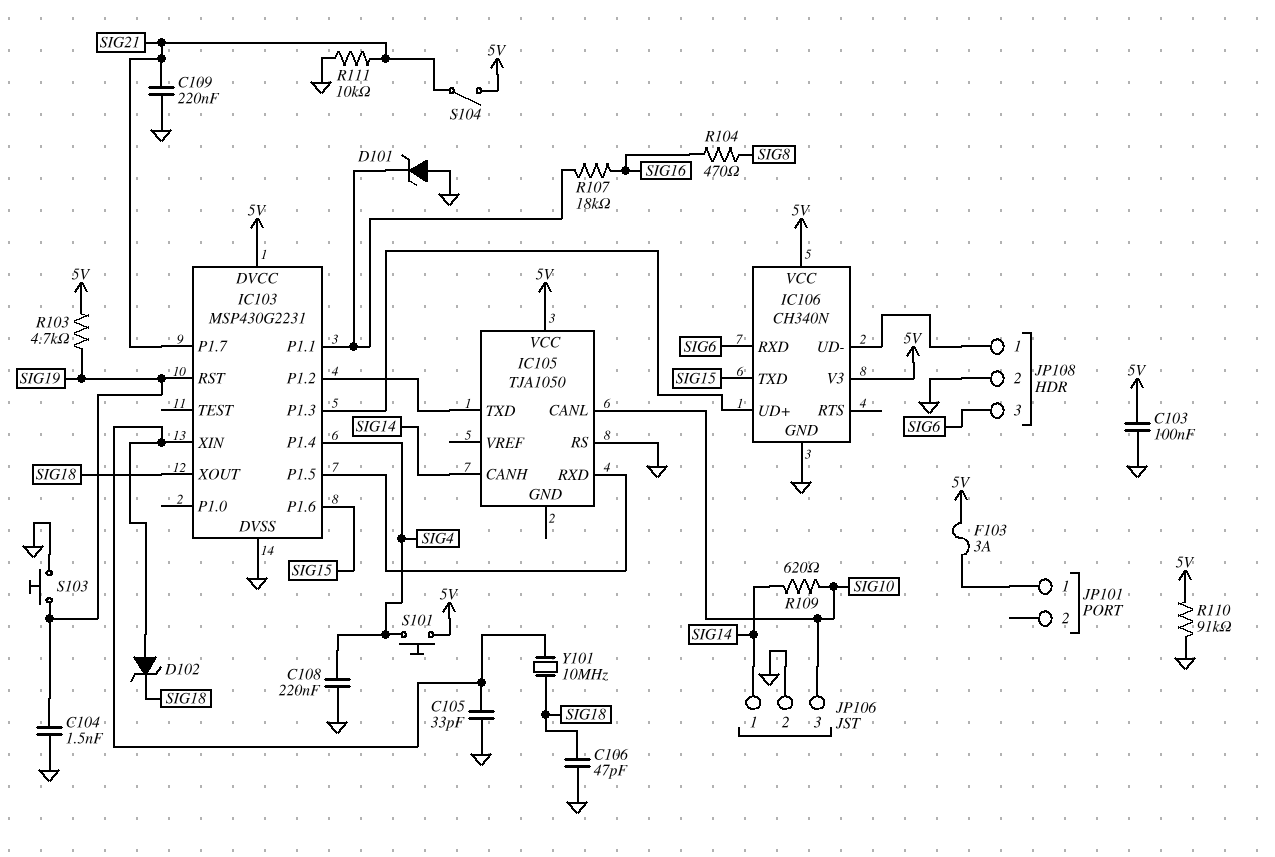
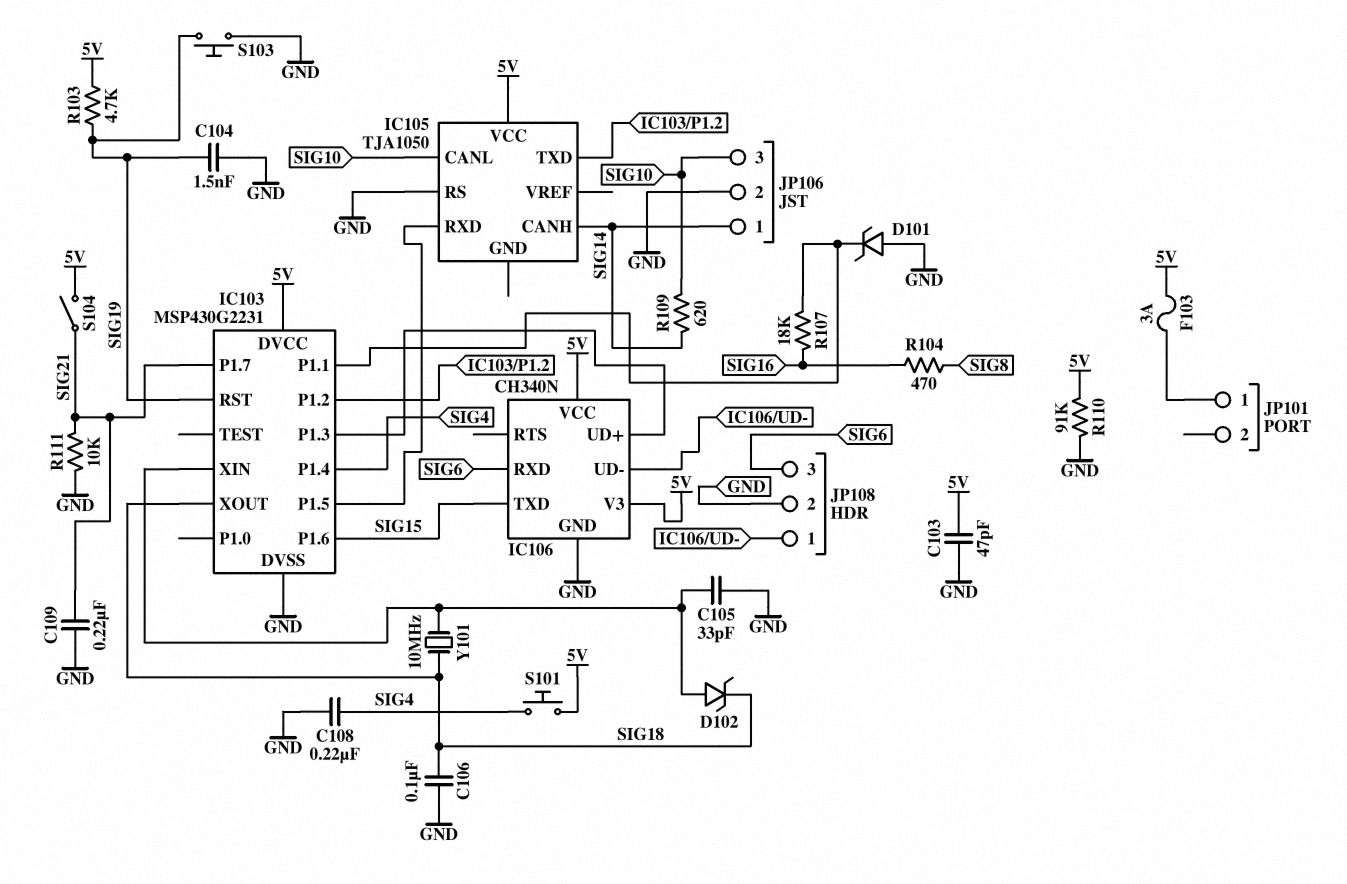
C103: 100nF (5V, GND) -> 47pF (5V, GND)
C106: 47pF (GND, SIG18) -> 100nF (GND, SIG18)

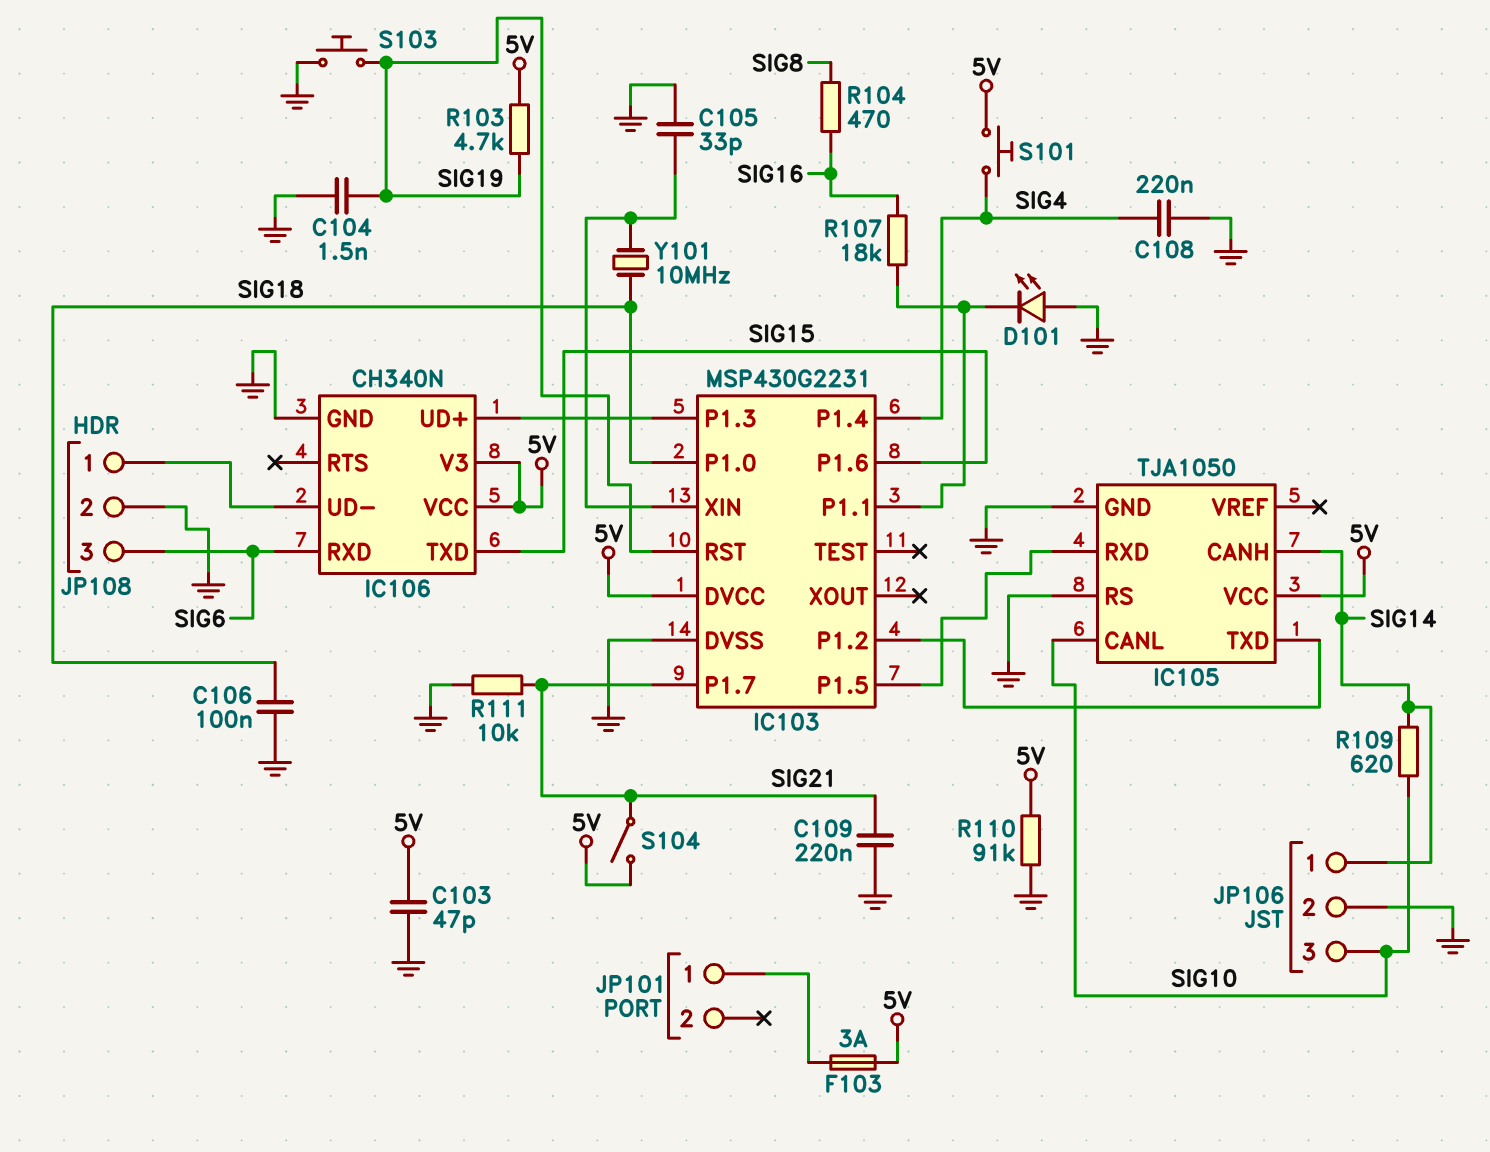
D101: zener (A GND, K IC103/P1.1) -> LED (A GND, K IC103/P1.1)
D102: zener (A IC103/XIN, K SIG18) -> none
IC103 pin P1.0: none -> SIG18
IC103 pin XOUT: SIG18 -> none
IC105 pin GND: none -> GND

